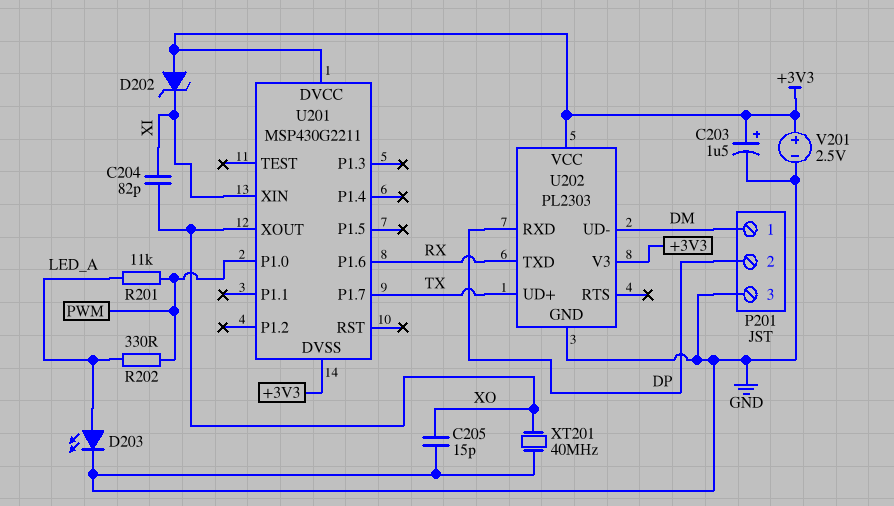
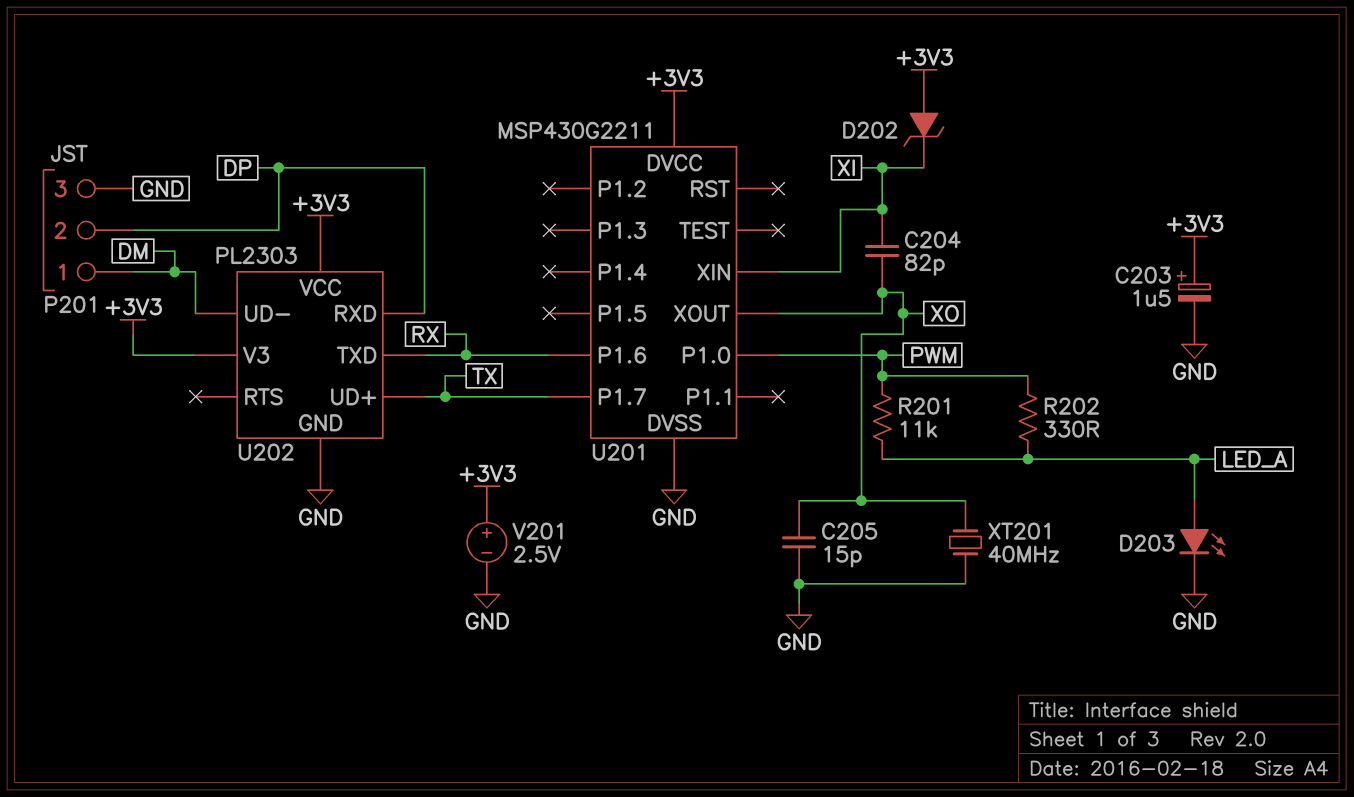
U201 pin DVSS: +3V3 -> GND

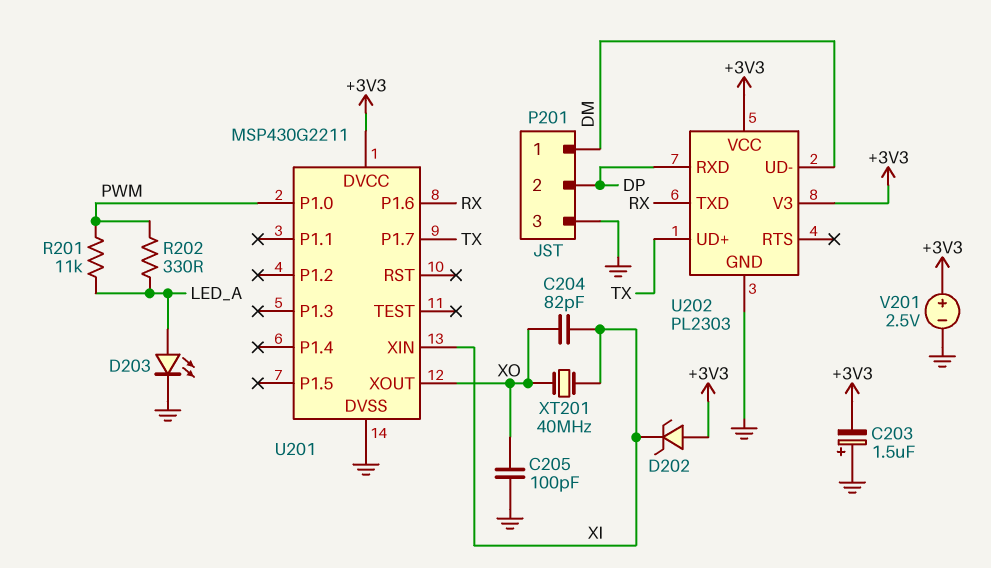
C203: 1.5uF (plus +3V3, minus GND) -> 1.5uF (plus GND, minus +3V3)
C205: 15pF (GND, XO) -> 100pF (GND, XO)
XT201: 40MHz (GND, XO) -> 40MHz (XI, XO)

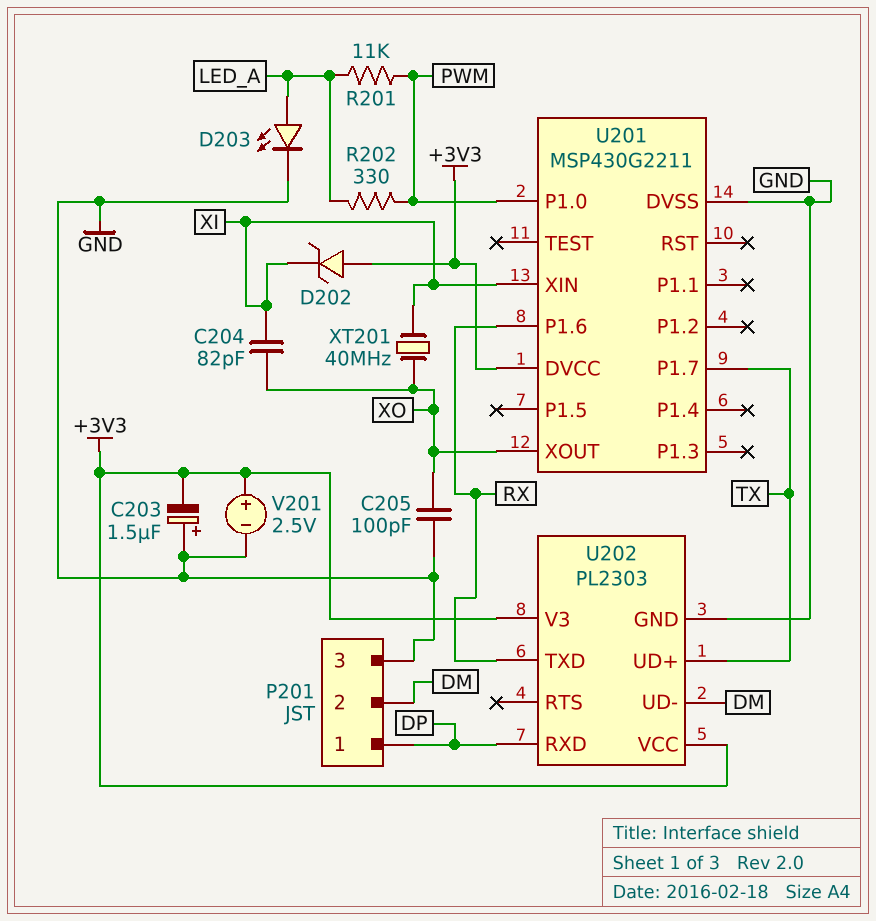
P201 pin 1: DM -> DP
P201 pin 2: DP -> DM

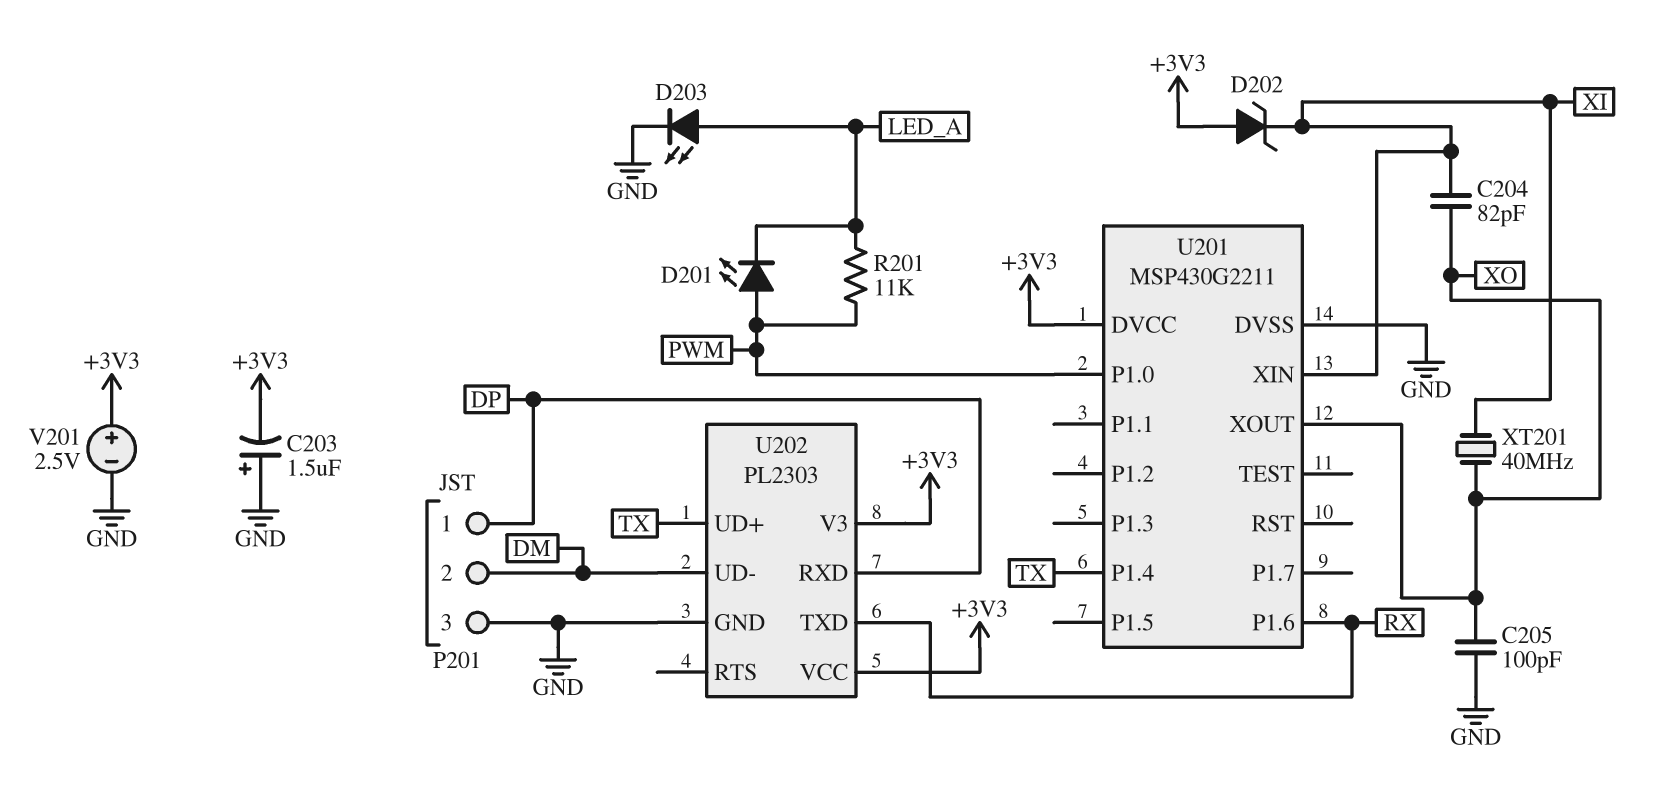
D201: none -> LED (A PWM, K LED_A)
R202: 330 (LED_A, PWM) -> none
U201 pin P1.4: none -> TX
U201 pin P1.7: TX -> none

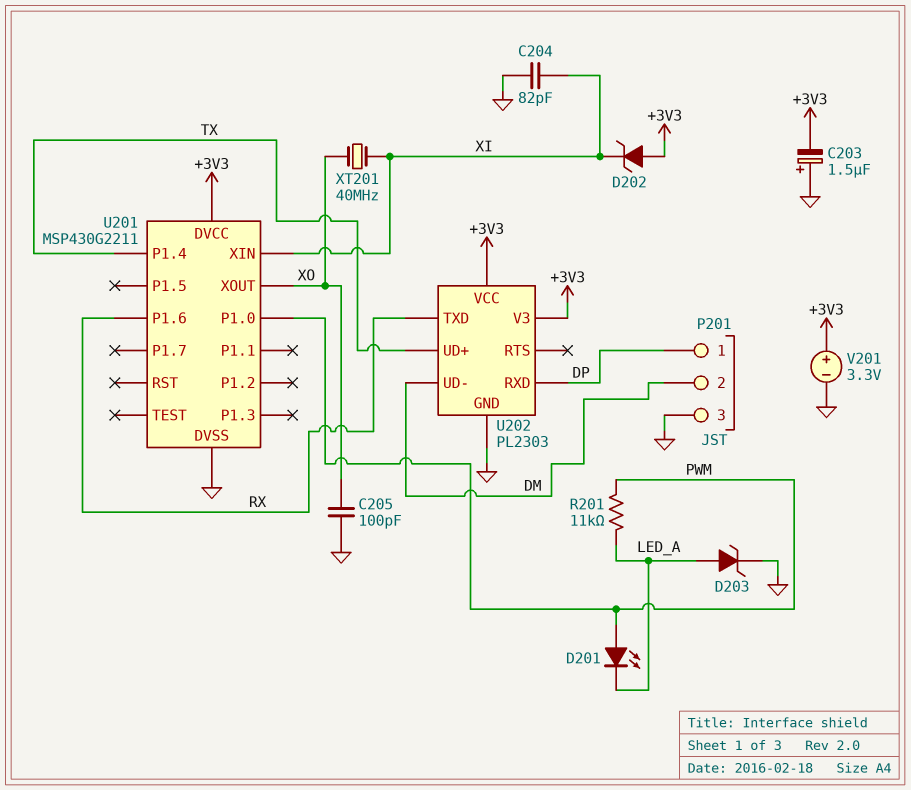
C204: 82pF (XI, XO) -> 82pF (GND, XI)
D203: LED (A LED_A, K GND) -> zener (A LED_A, K GND)
V201: 2.5V (plus +3V3, minus GND) -> 3.3V (plus +3V3, minus GND)

